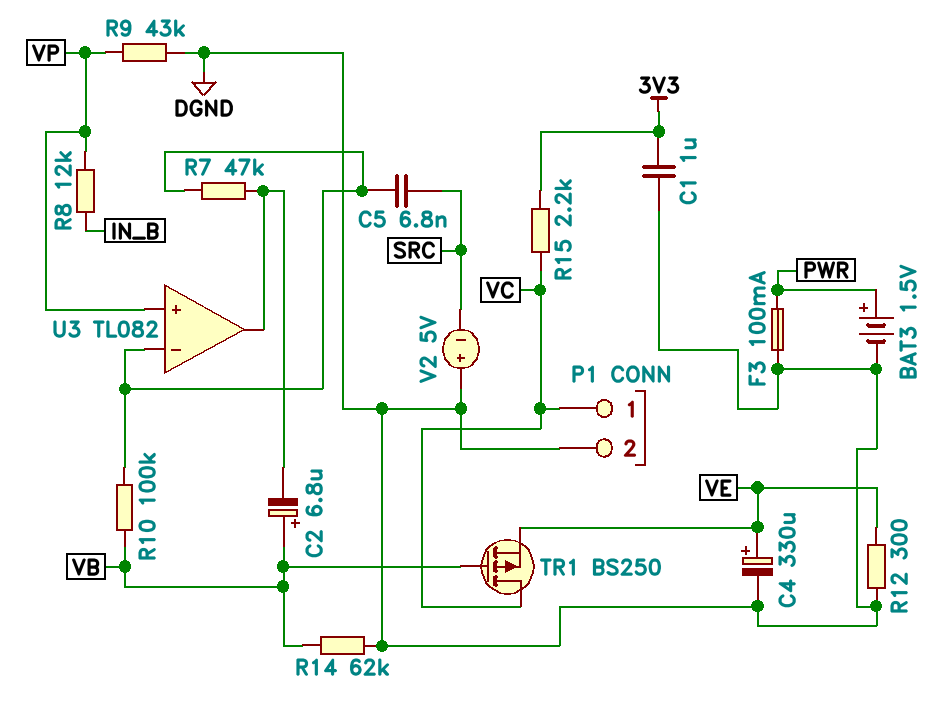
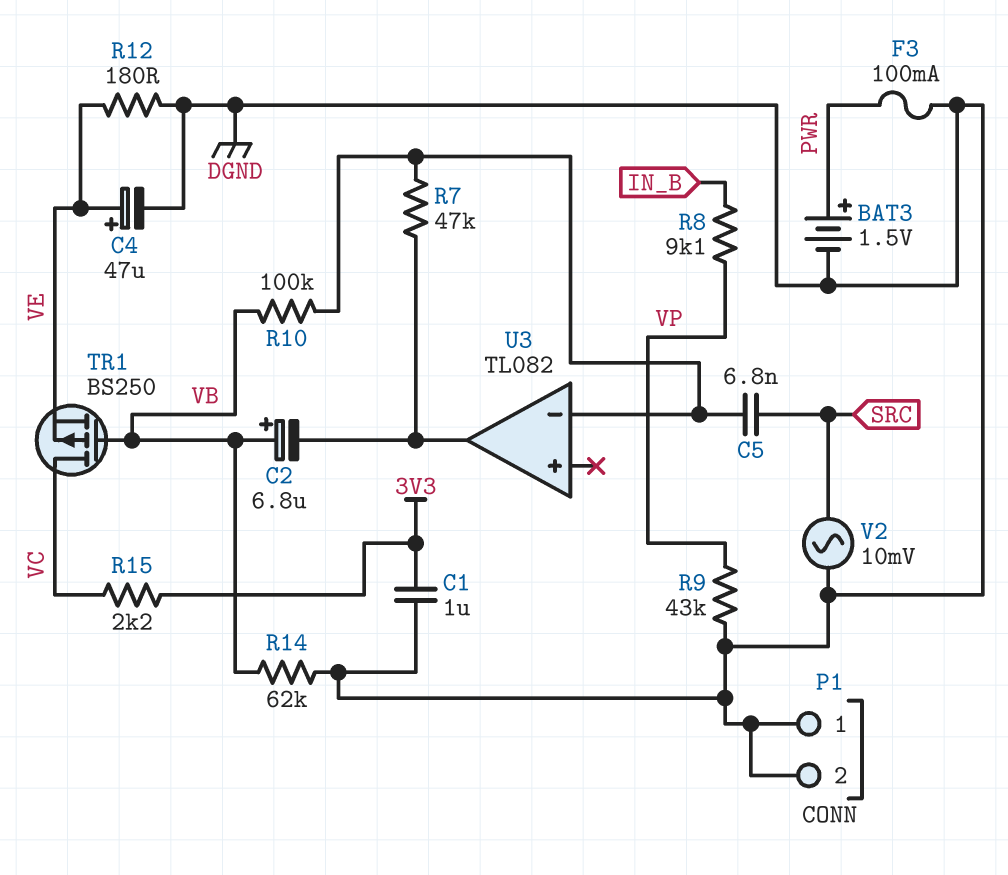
C4: 330uF (plus VE, minus DGND) -> 47uF (plus VE, minus DGND)
P1 pin 1: VC -> DGND
R8: 12k (IN_B, VP) -> 9.1k (IN_B, VP)
R12: 300 (DGND, VE) -> 180 (DGND, VE)
U3 pin in+: VP -> none
V2: 5V (plus DGND, minus SRC) -> AC 10mV (DGND, SRC)

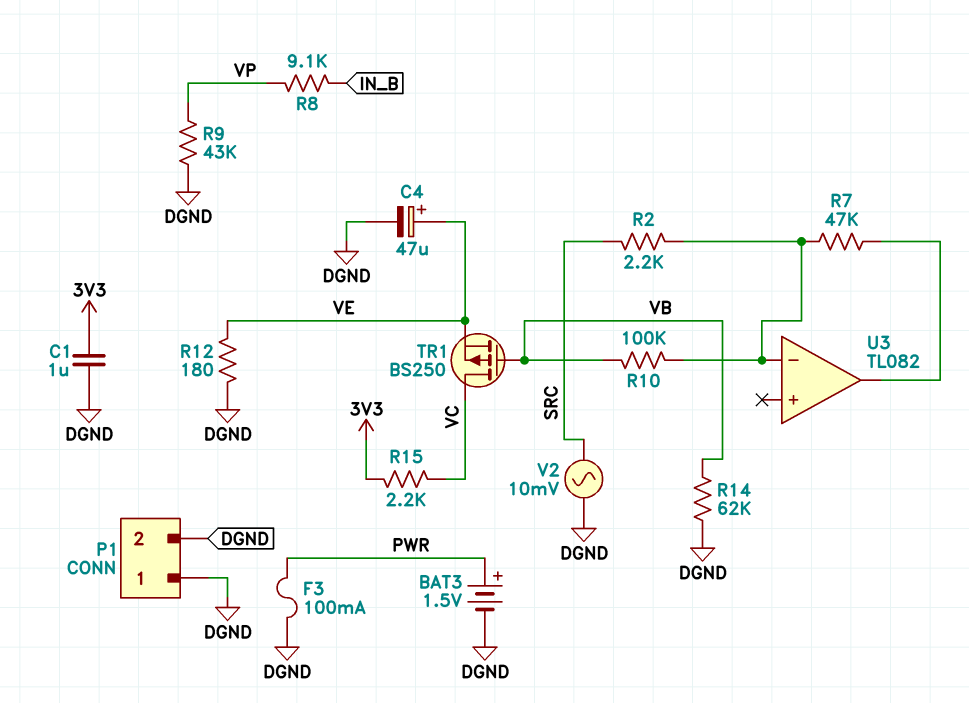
C2: 6.8uF (plus VB, minus U3/out) -> none
C5: 6.8nF (SRC, U3/in-) -> none
R2: none -> 2.2k (SRC, U3/in-)

